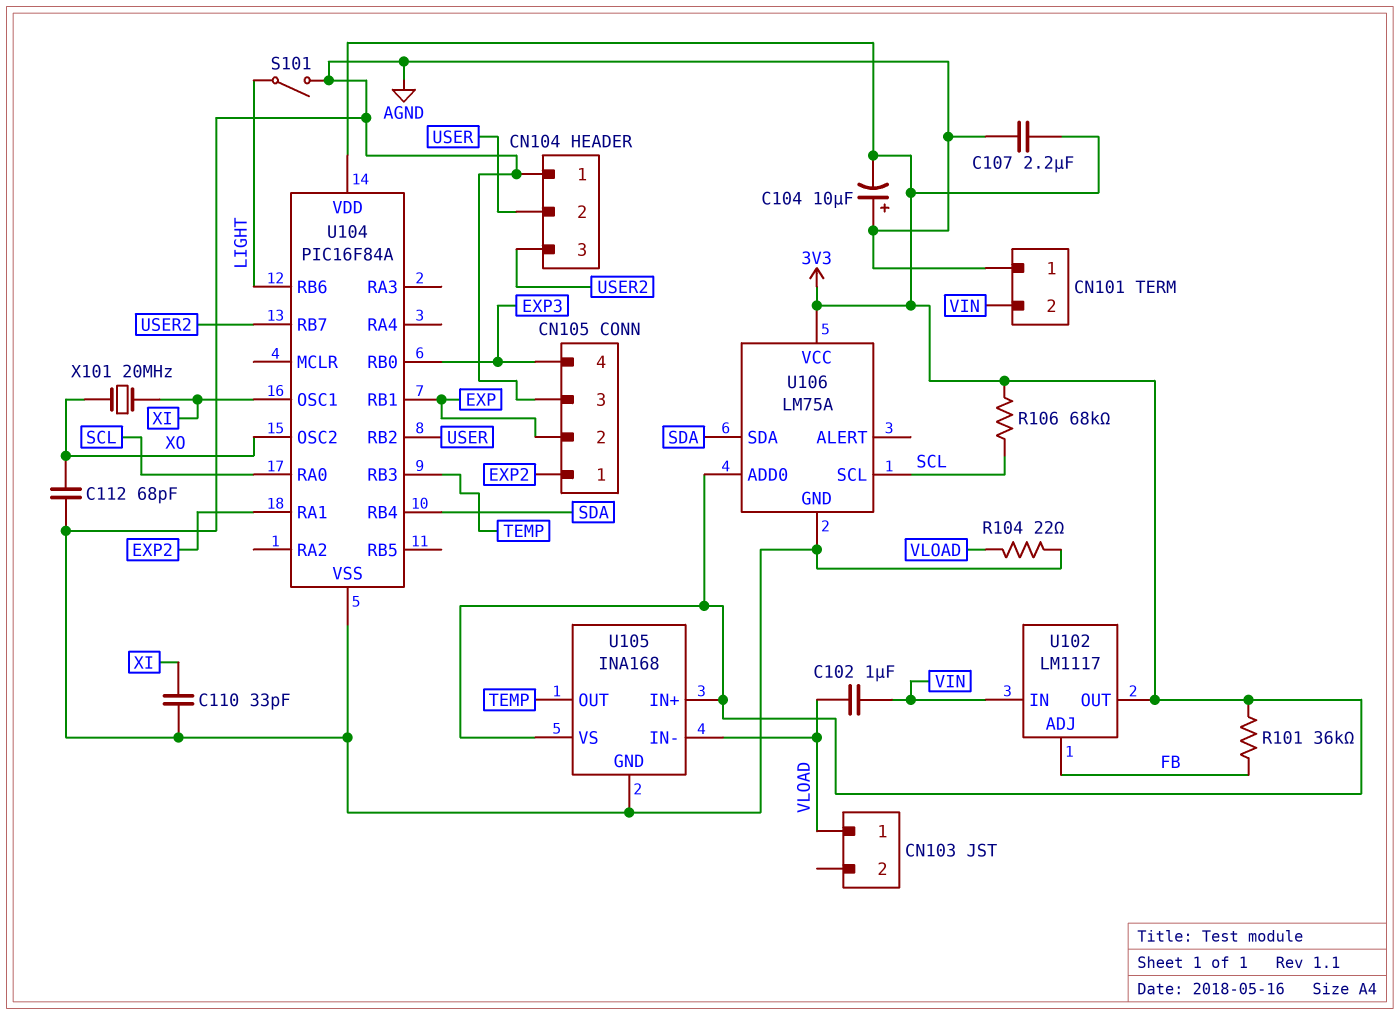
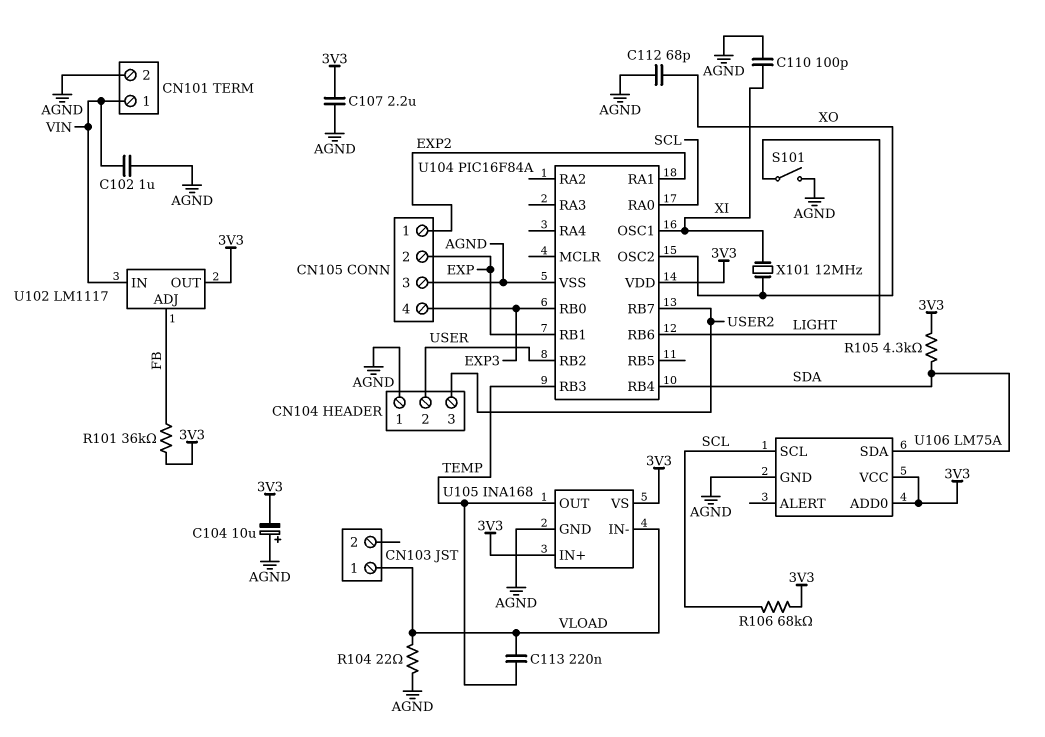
C102: 1uF (VIN, VLOAD) -> 1uF (AGND, VIN)
C110: 33pF (AGND, XI) -> 100pF (AGND, XI)
C113: none -> 220nF (TEMP, VLOAD)
CN101 pin 1: AGND -> VIN
CN101 pin 2: VIN -> AGND
R105: none -> 4.3k (3V3, SDA)
X101: 20MHz (XI, XO) -> 12MHz (XI, XO)

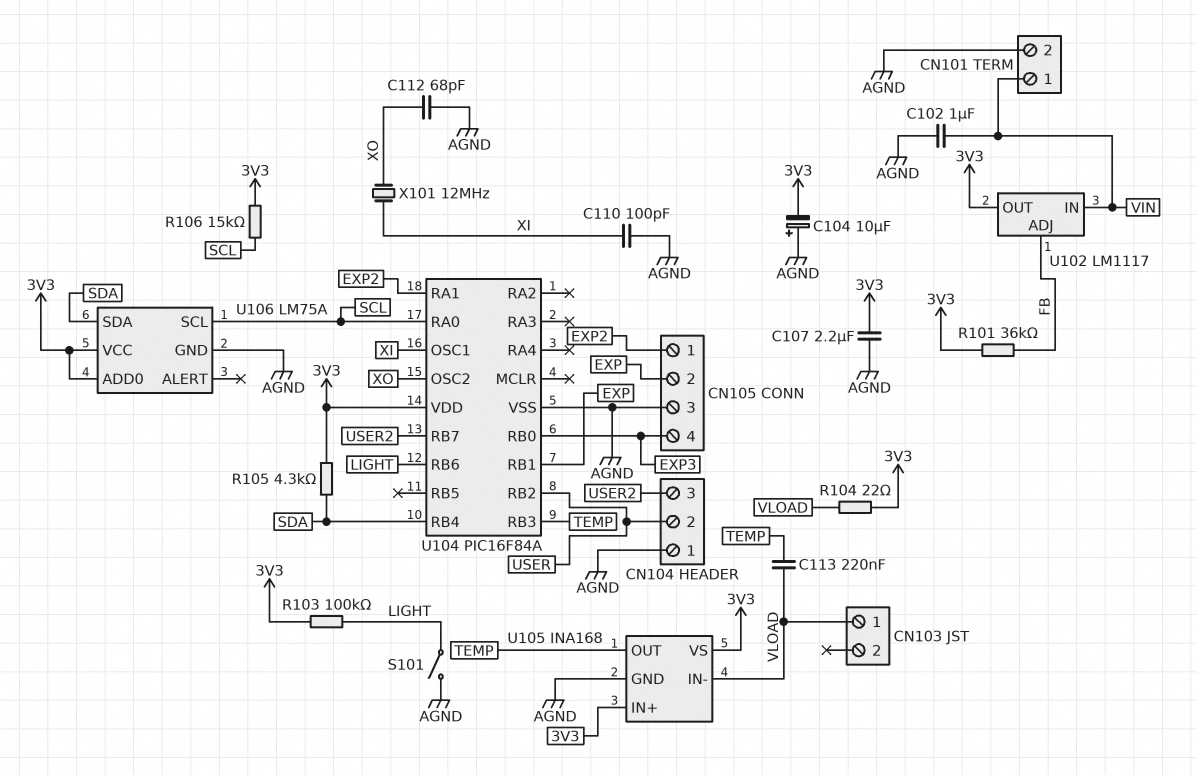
R103: none -> 100k (3V3, LIGHT)
R104: 22 (AGND, VLOAD) -> 22 (3V3, VLOAD)
R106: 68k (3V3, SCL) -> 15k (3V3, SCL)

